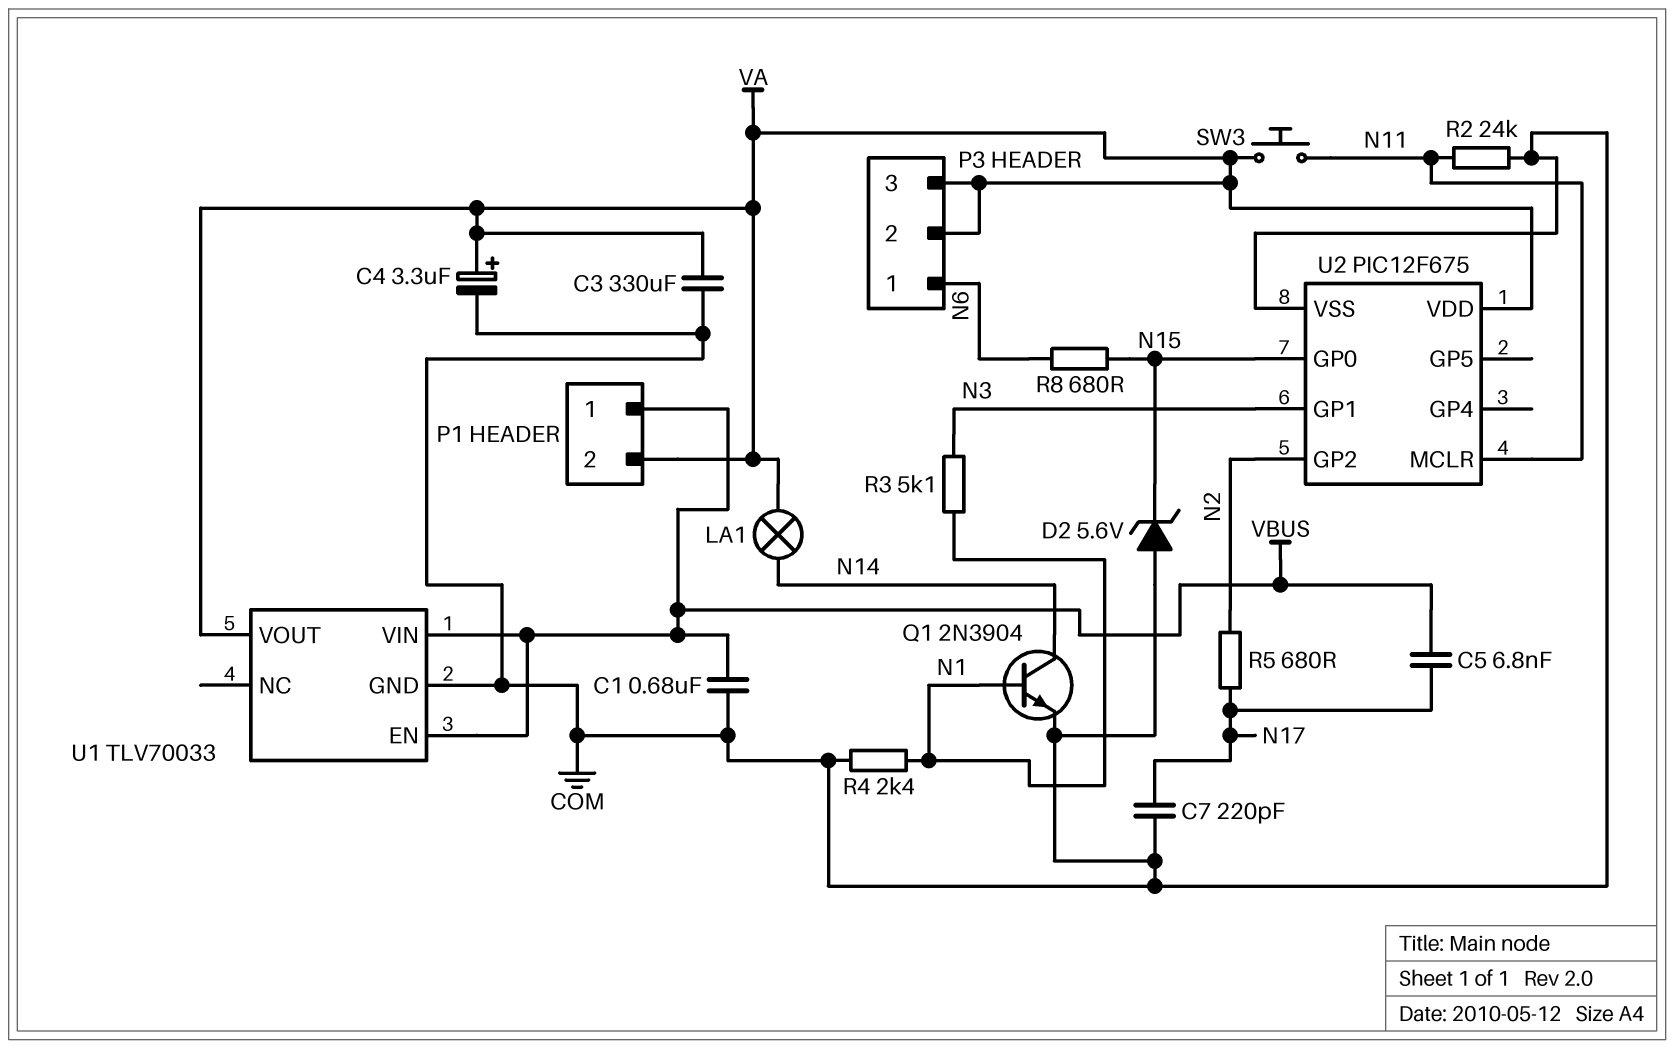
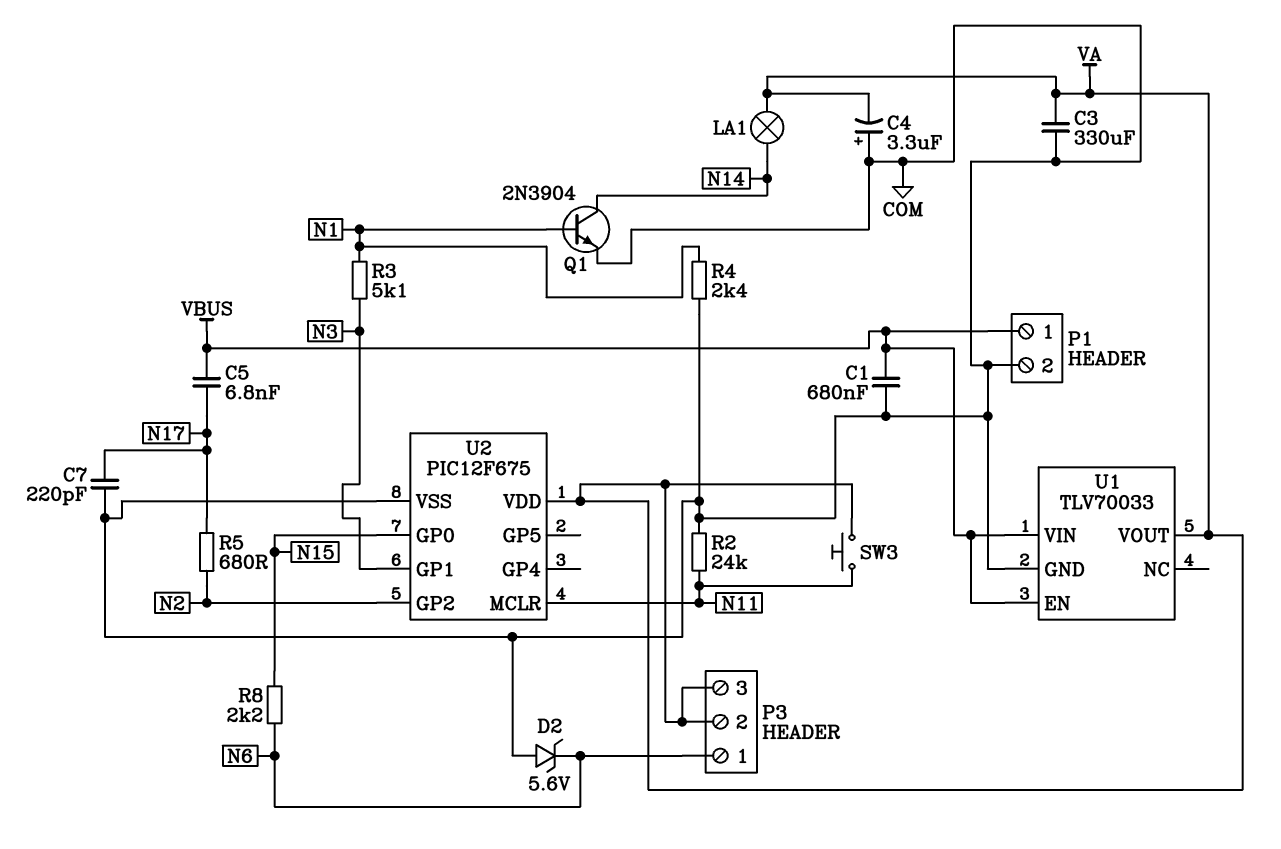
C4: 3.3uF (plus VA, minus COM) -> 3.3uF (plus COM, minus VA)
D2: zener 5.6V (A COM, K N15) -> zener 5.6V (A COM, K N6)
P1 pin 2: VA -> COM
R8: 680 (N6, N15) -> 2.2k (N6, N15)

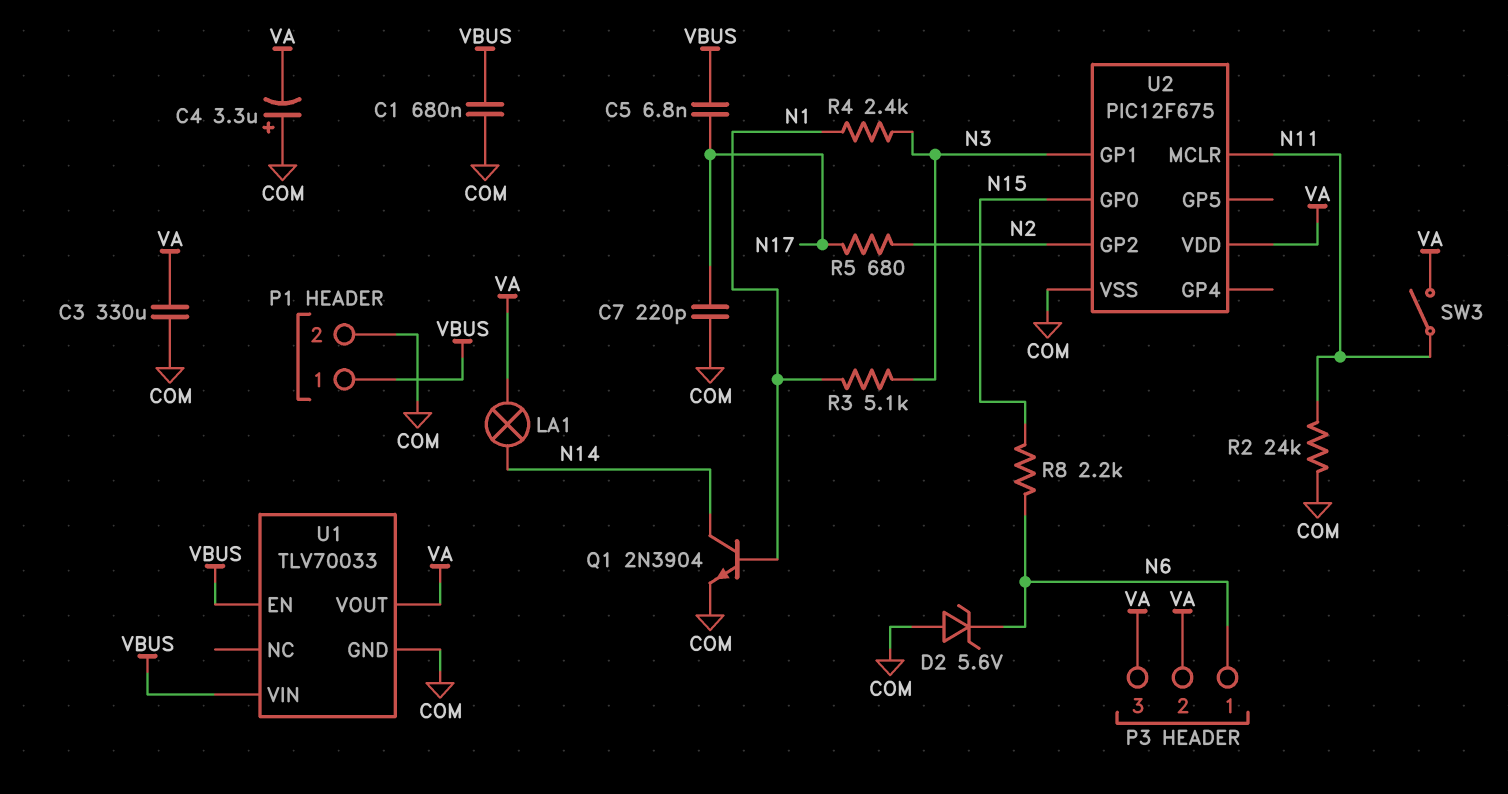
R4: 2.4k (COM, N1) -> 2.4k (N1, N3)
SW3: button (N11, VA) -> switch (N11, VA)

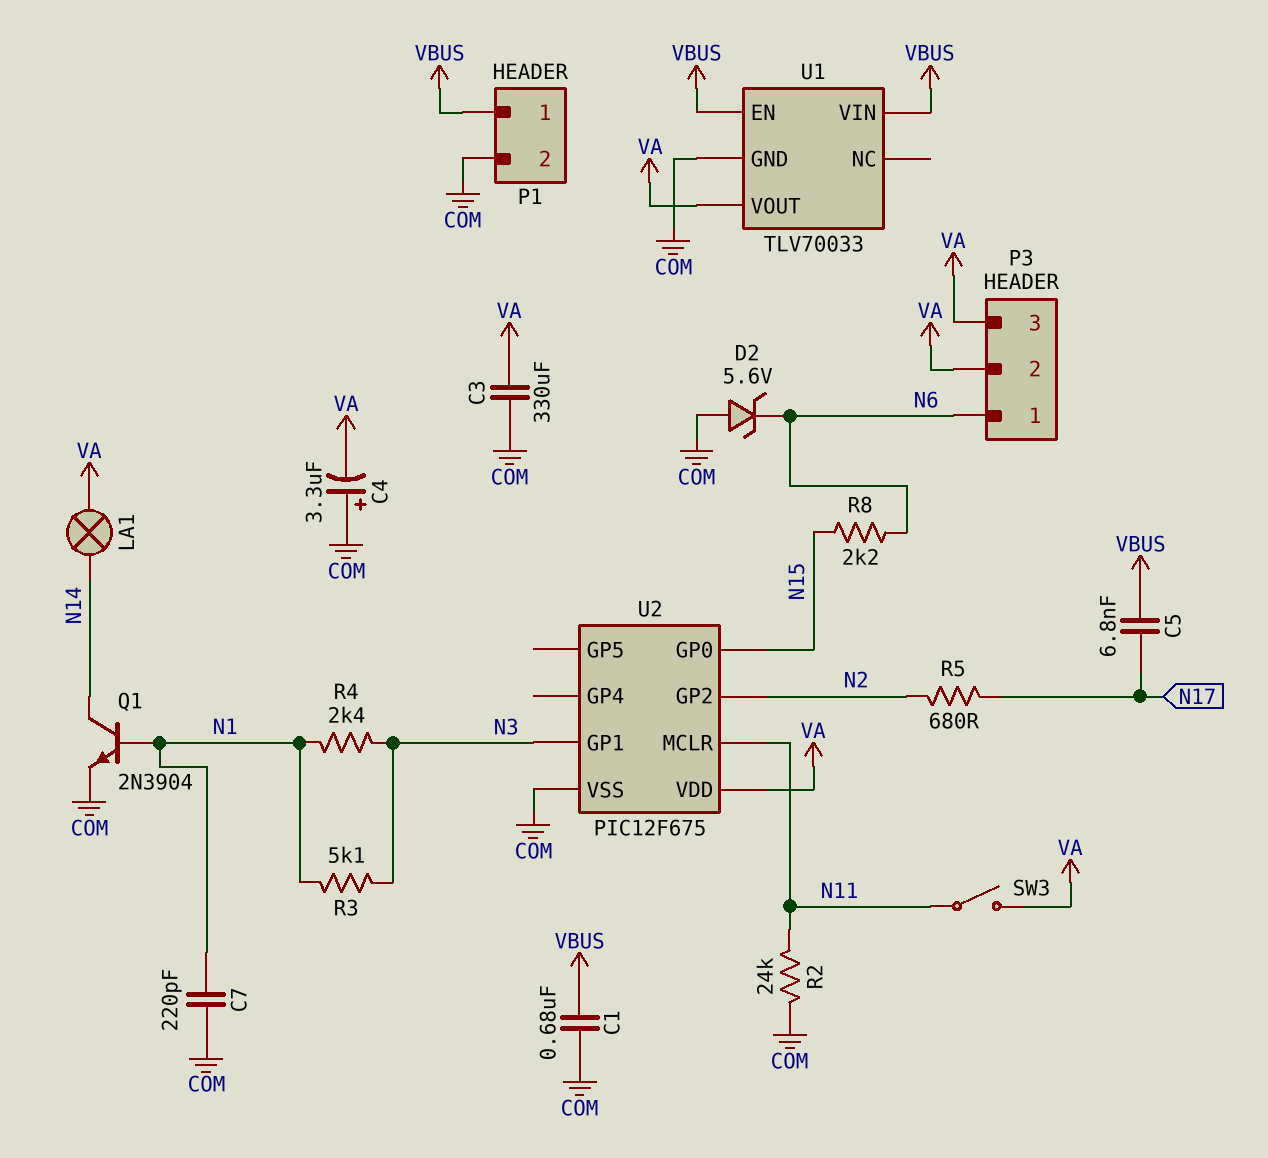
C7: 220pF (COM, N17) -> 220pF (COM, N1)

